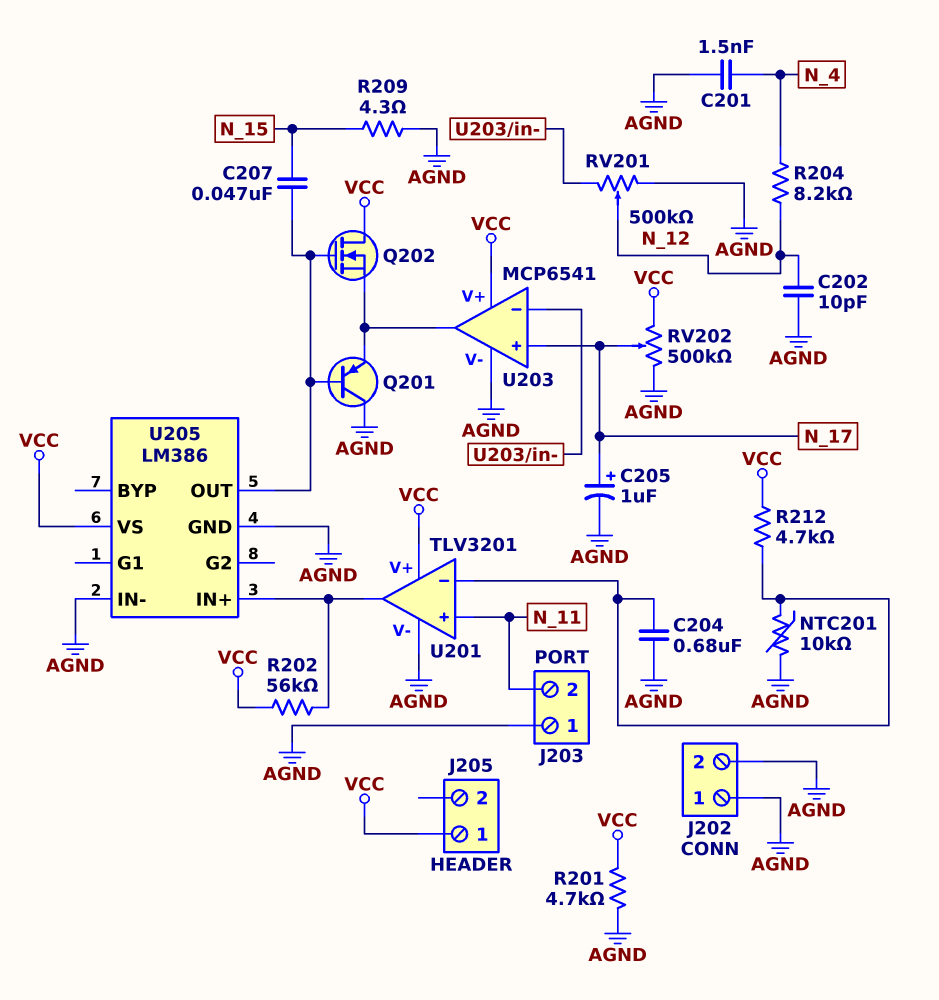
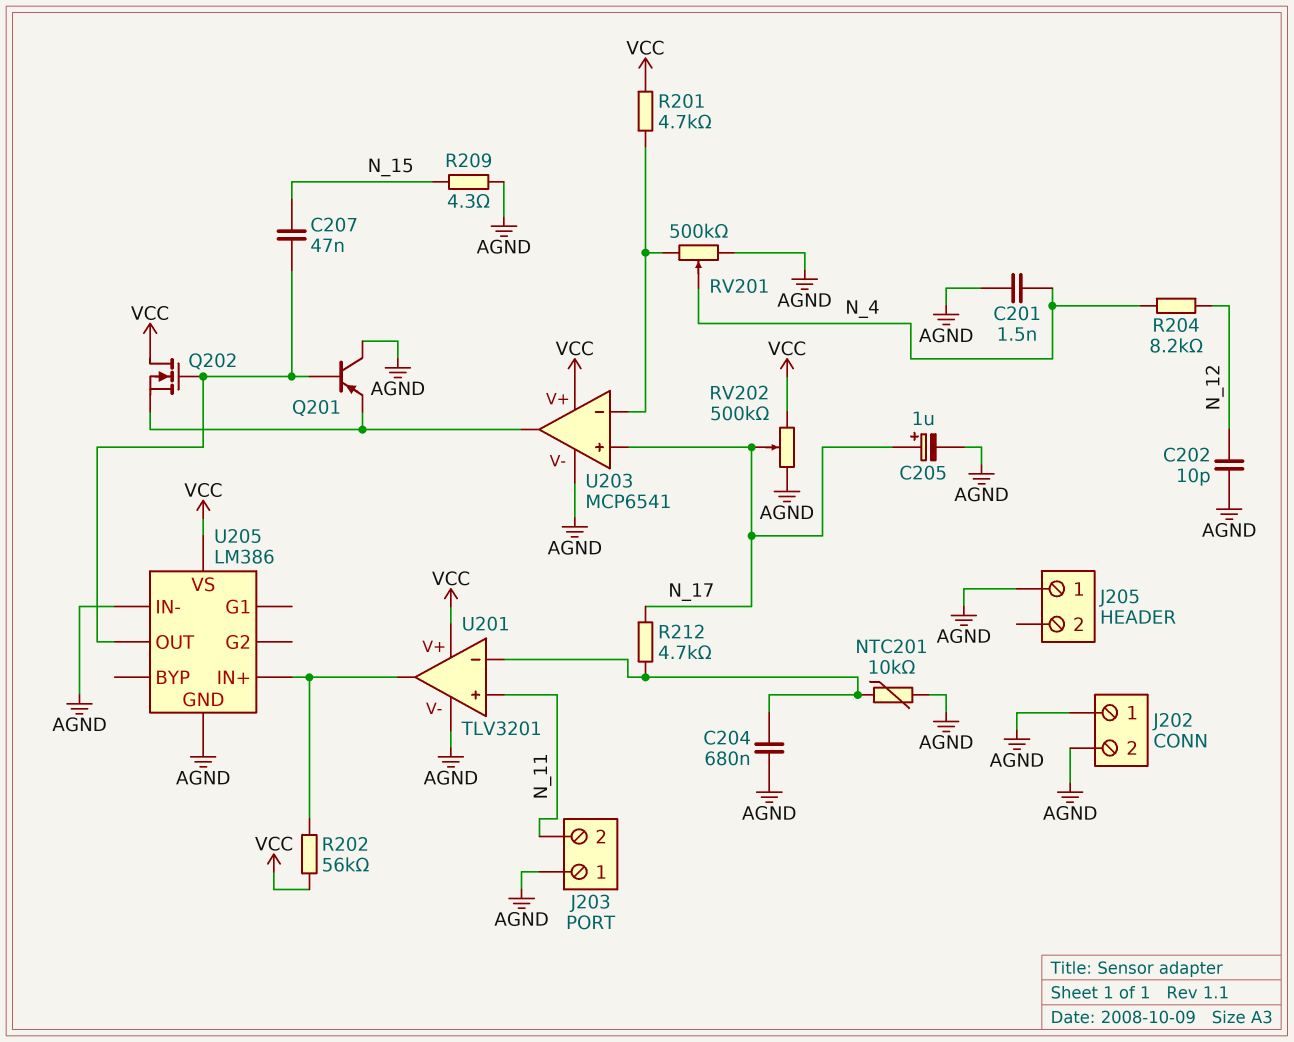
J205 pin 1: VCC -> AGND
R201: 4.7k (AGND, VCC) -> 4.7k (U203/in-, VCC)
R212: 4.7k (U201/in-, VCC) -> 4.7k (N_17, U201/in-)
RV201: 500k (AGND, U203/in-, wiper N_12) -> 500k (AGND, U203/in-, wiper N_4)

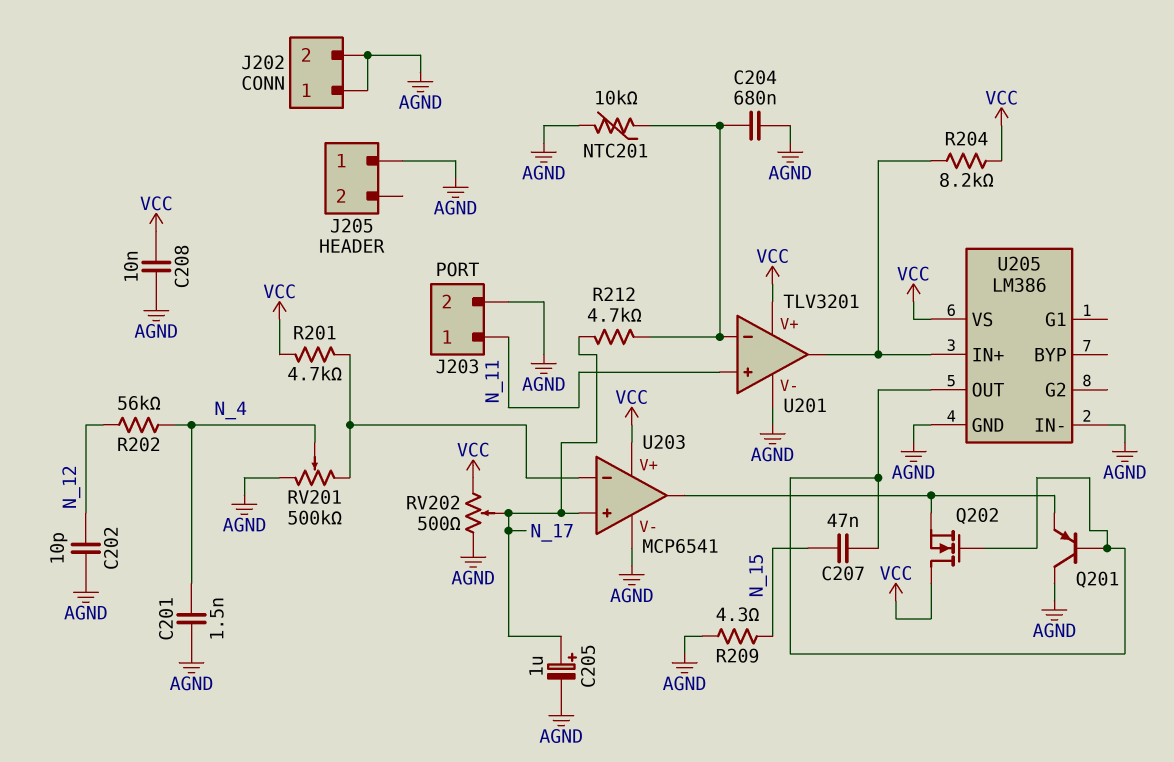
C208: none -> 10nF (AGND, VCC)
J203 pin 1: AGND -> N_11
J203 pin 2: N_11 -> AGND
R202: 56k (U201/out, VCC) -> 56k (N_4, N_12)
R204: 8.2k (N_4, N_12) -> 8.2k (U201/out, VCC)
RV202: 500k (AGND, VCC, wiper N_17) -> 500 (AGND, VCC, wiper N_17)

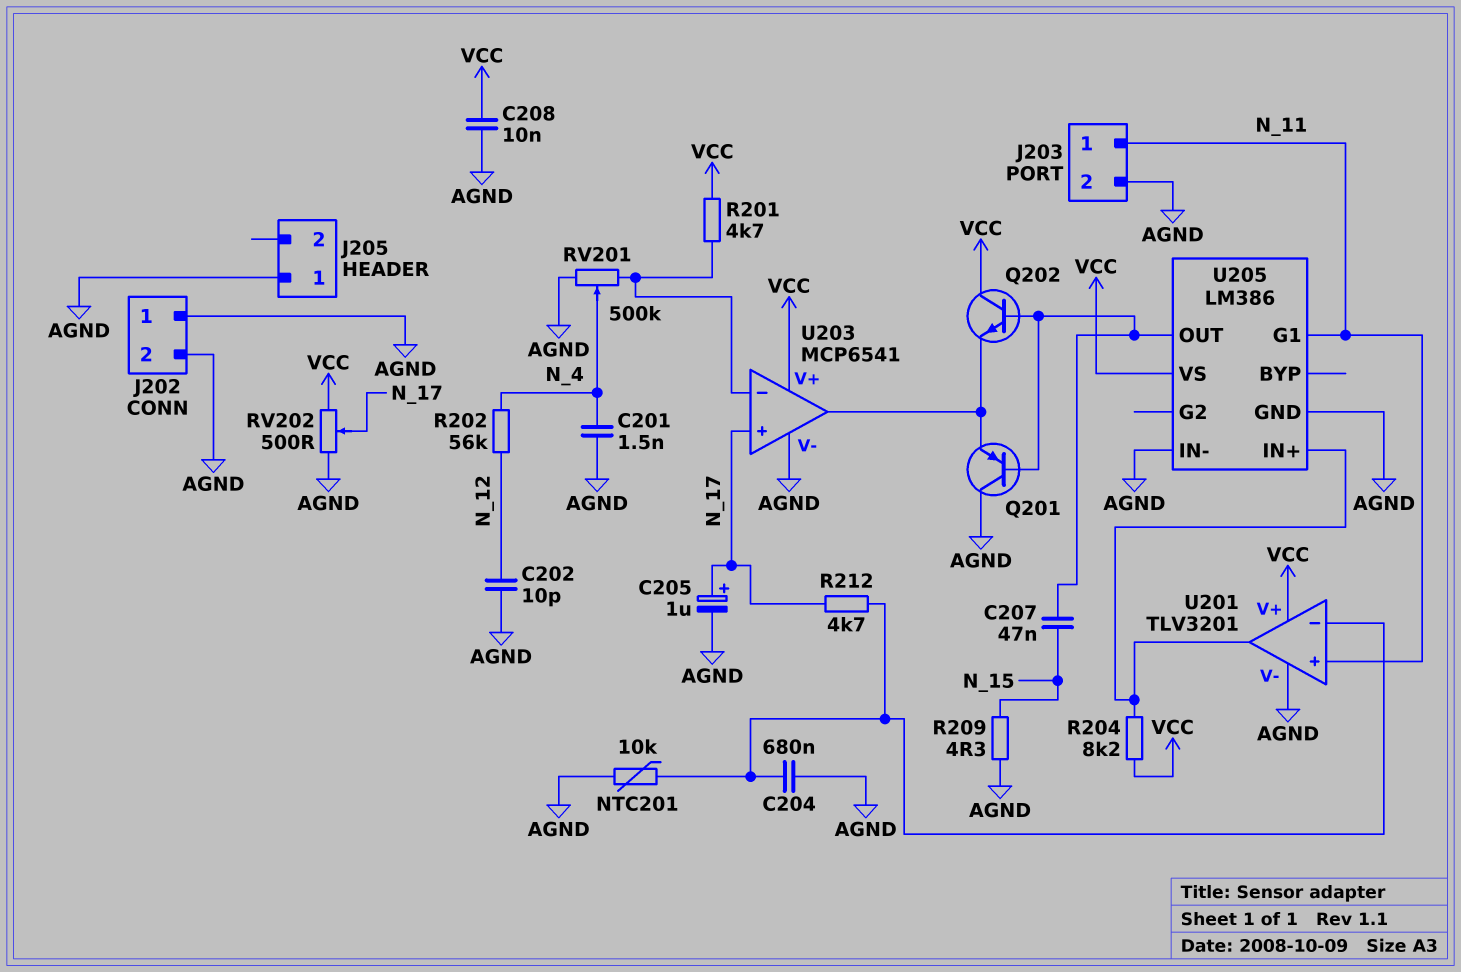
Q202: NMOS (G U205/OUT, D VCC, S U203/out) -> NPN (B U205/OUT, C VCC, E U203/out)
U205 pin G1: none -> N_11

